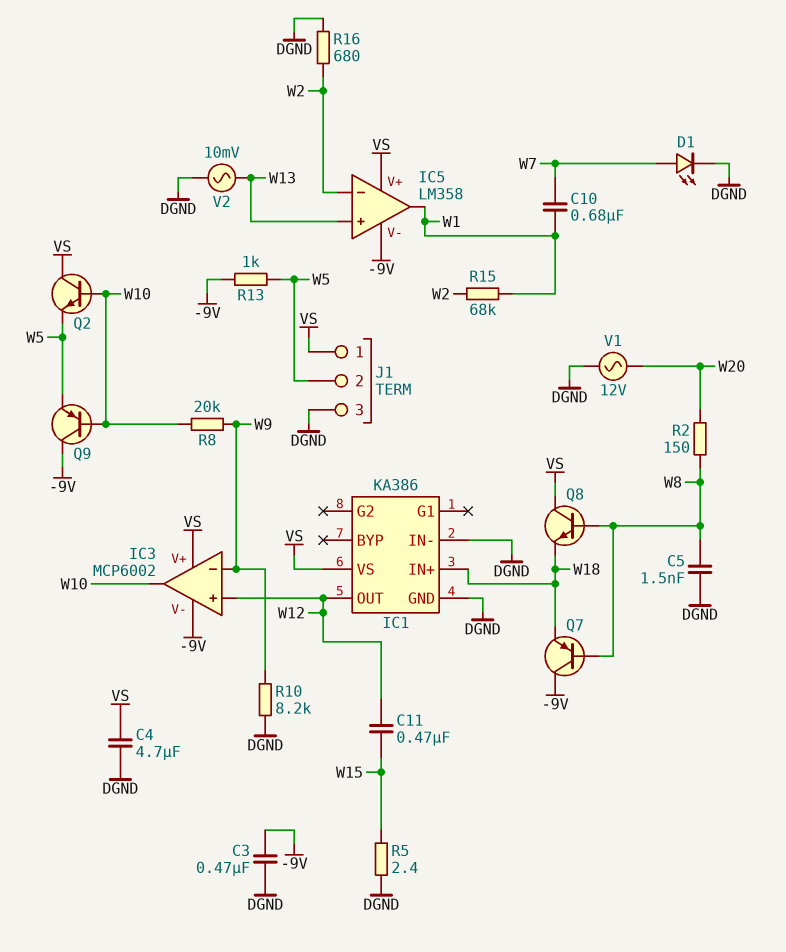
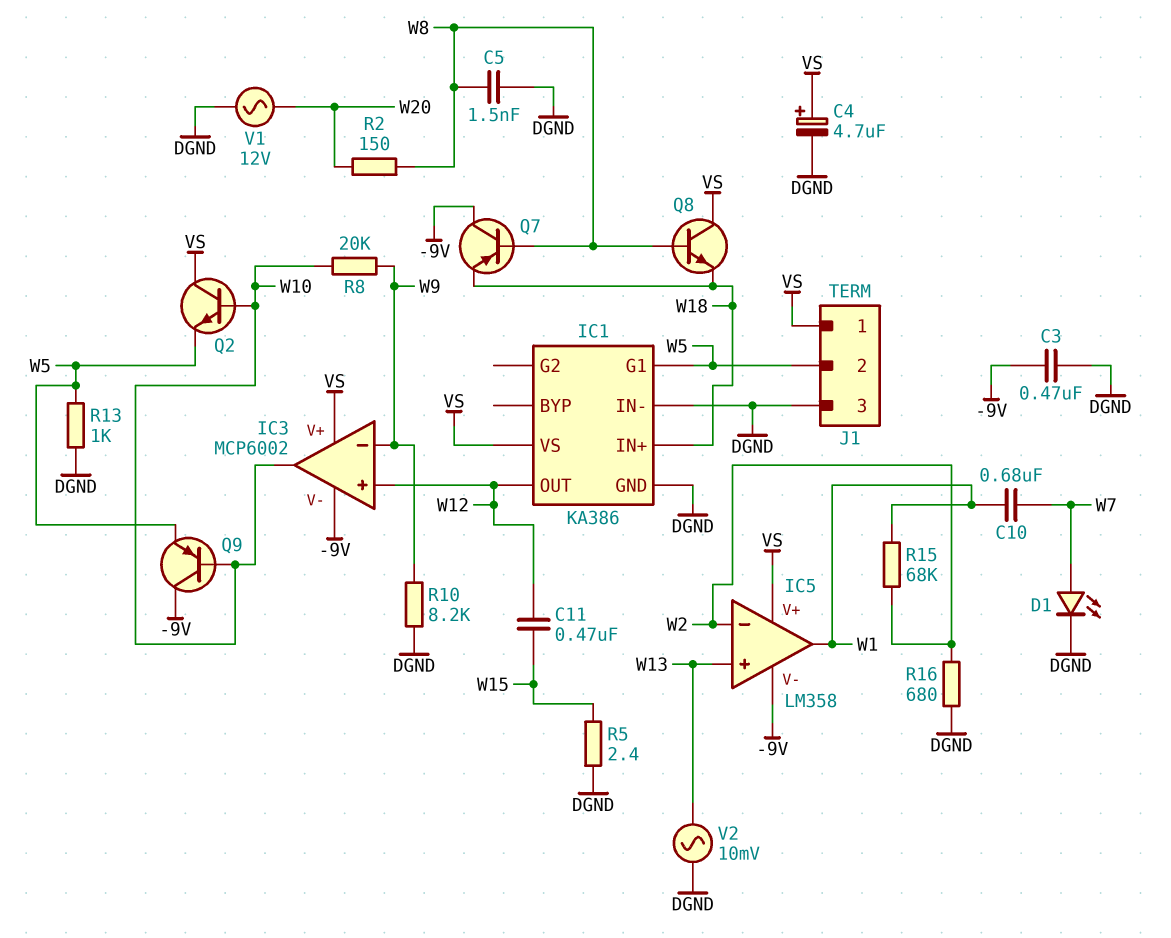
C4: 4.7uF (DGND, VS) -> 4.7uF (plus VS, minus DGND)
IC1 pin G1: none -> W5
R13: 1k (-9V, W5) -> 1k (DGND, W5)

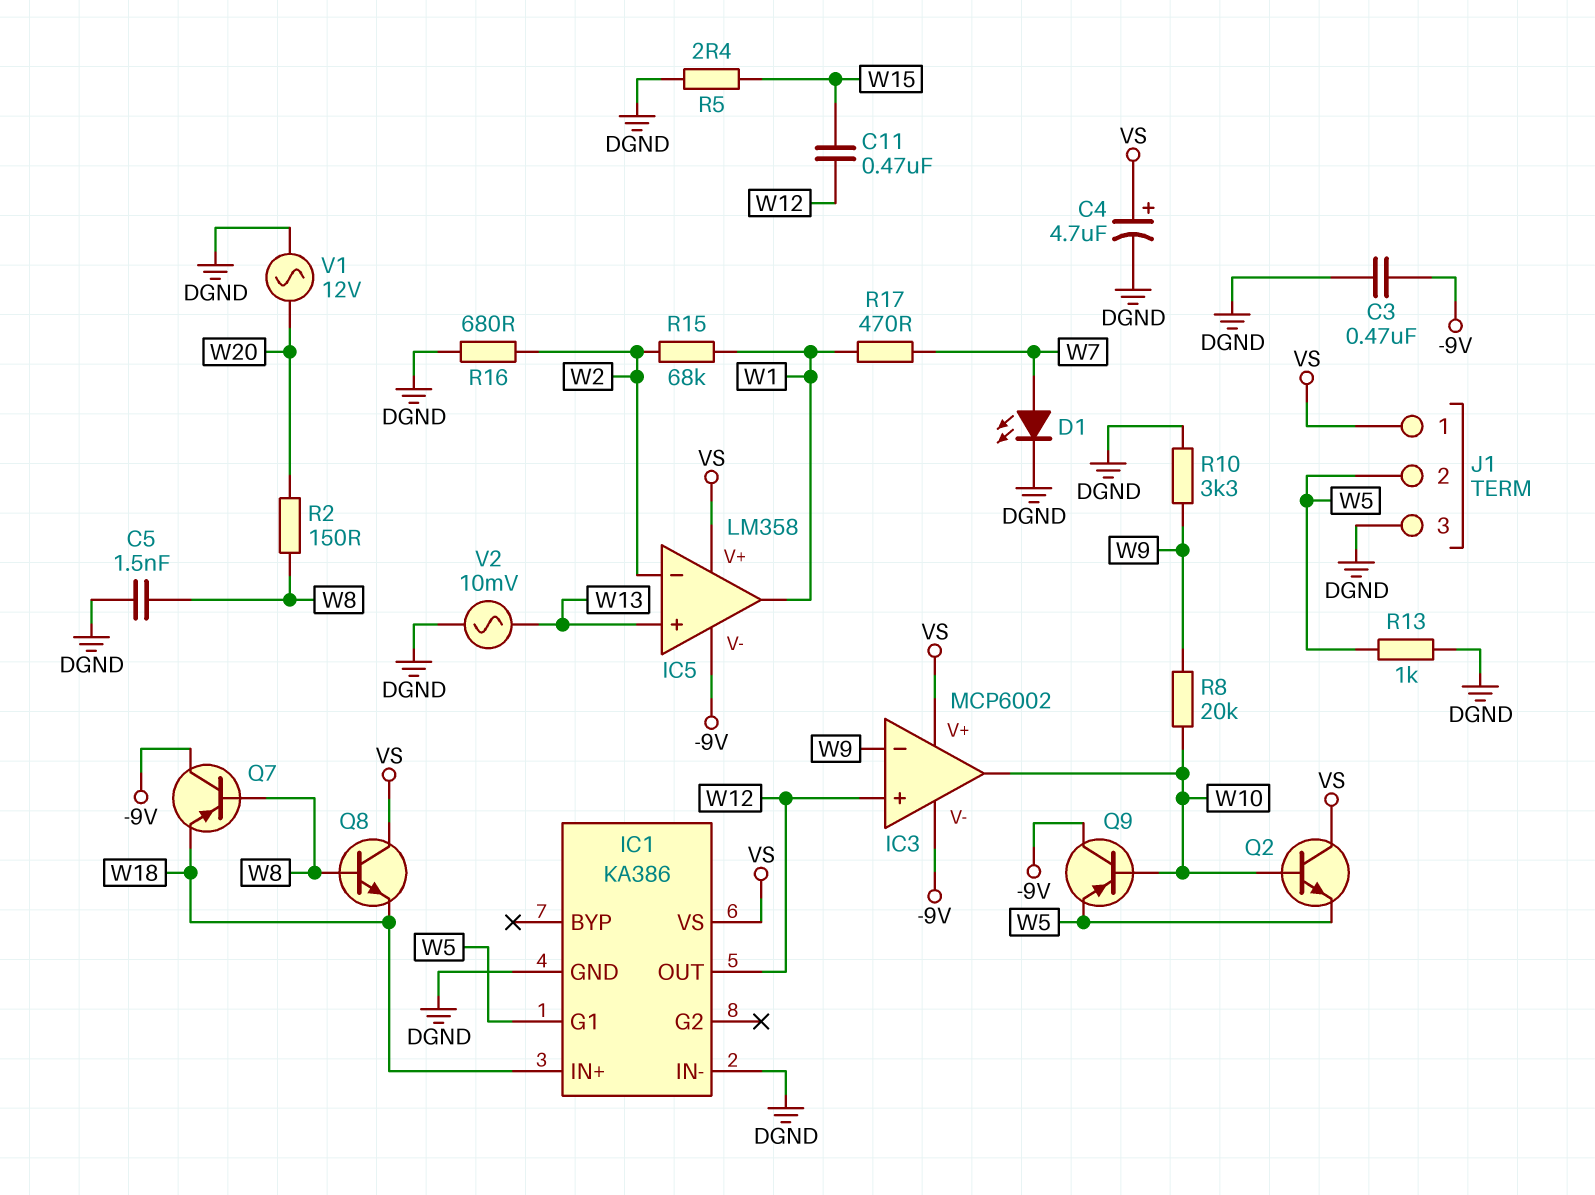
C10: 680nF (W1, W7) -> none
R10: 8.2k (DGND, W9) -> 3.3k (DGND, W9)
R17: none -> 470 (W1, W7)

